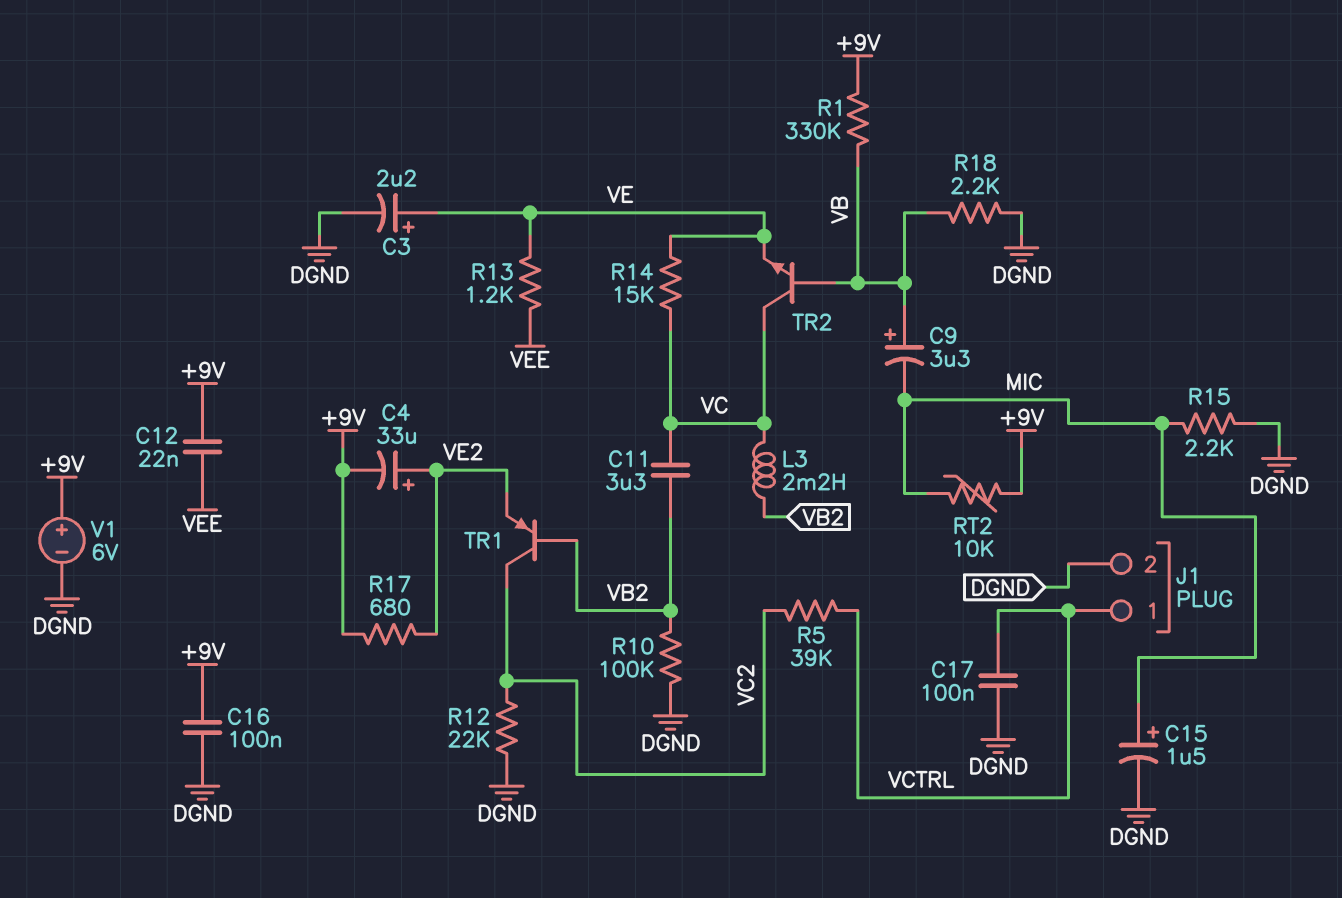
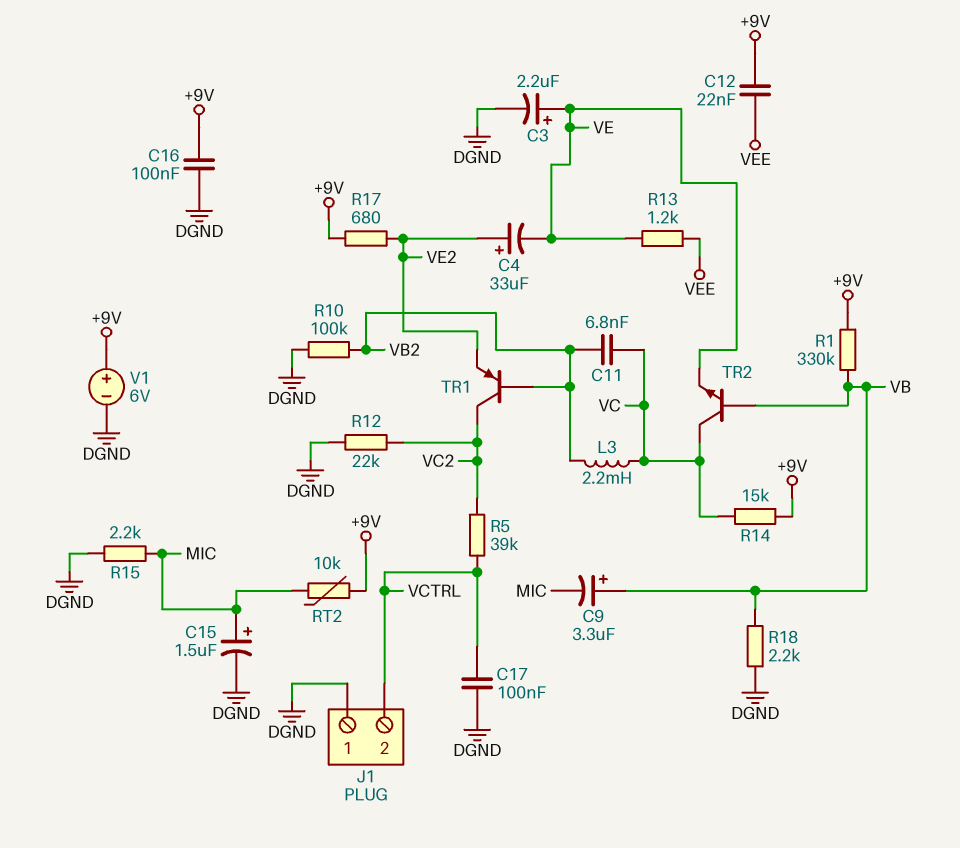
C4: 33uF (plus VE2, minus +9V) -> 33uF (plus VE2, minus VE)
C11: 3.3uF (VB2, VC) -> 6.8nF (VB2, VC)
J1 pin 1: VCTRL -> DGND
J1 pin 2: DGND -> VCTRL
R14: 15k (VC, VE) -> 15k (+9V, VC)

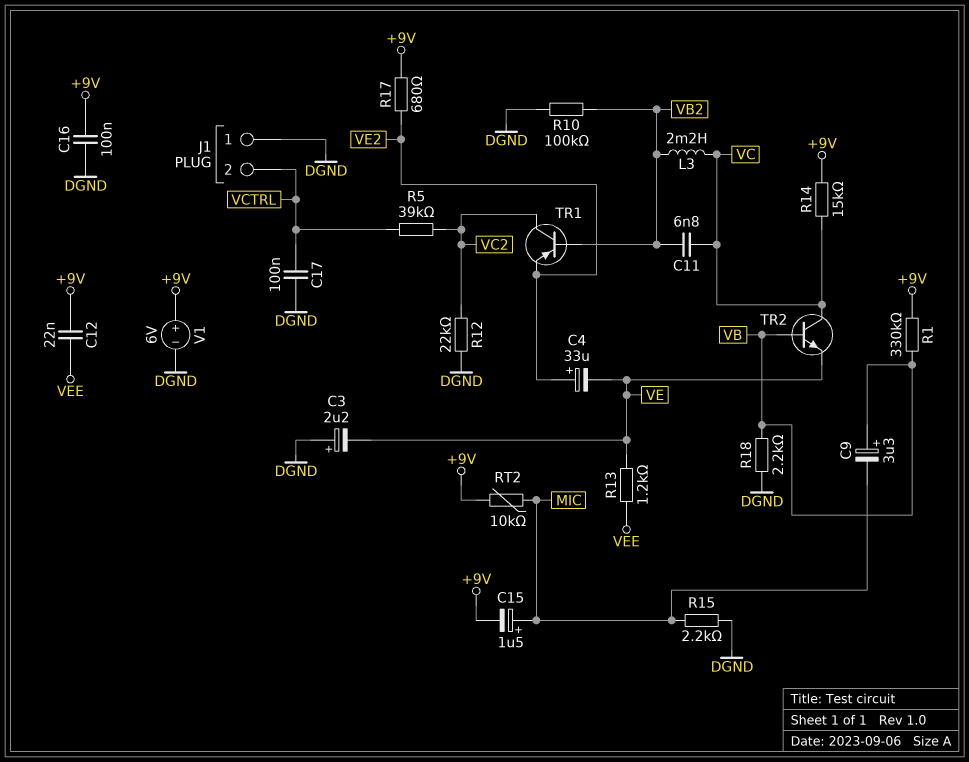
C3: 2.2uF (plus VE, minus DGND) -> 2.2uF (plus DGND, minus VE)
C15: 1.5uF (plus MIC, minus DGND) -> 1.5uF (plus MIC, minus +9V)

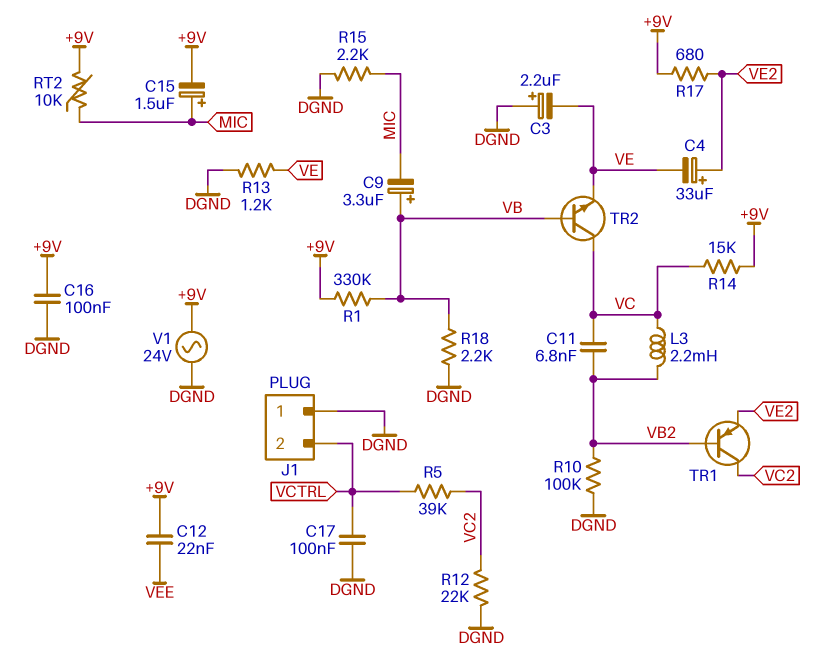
R13: 1.2k (VE, VEE) -> 1.2k (DGND, VE)
V1: 6V (plus +9V, minus DGND) -> AC 24V (+9V, DGND)

